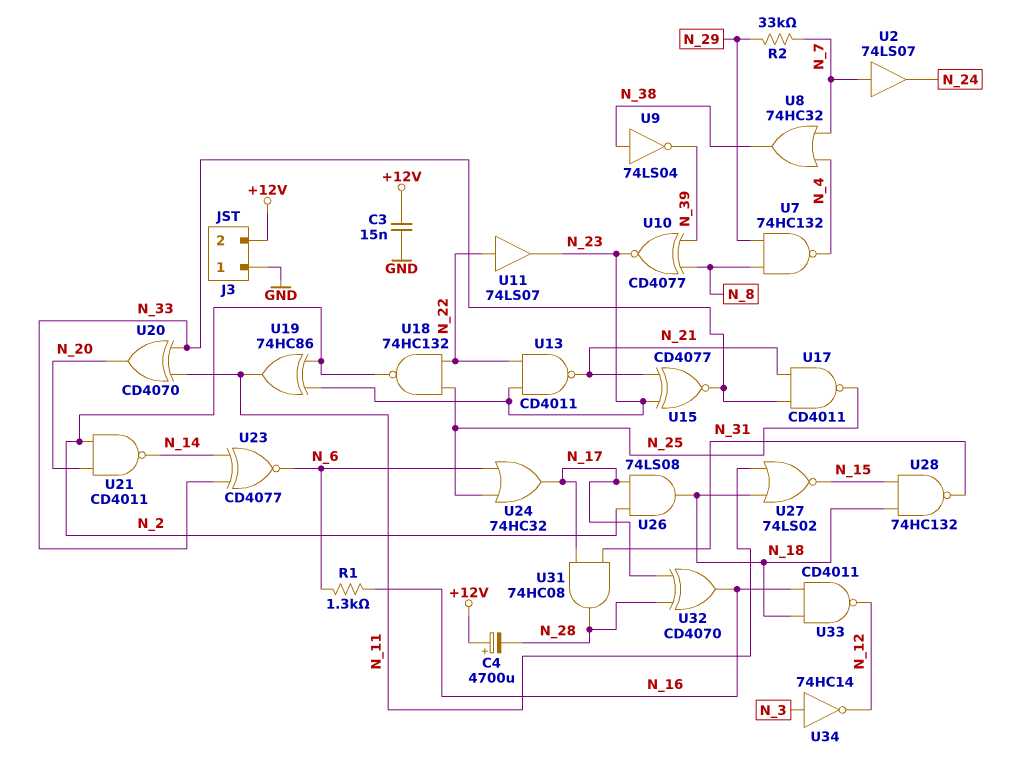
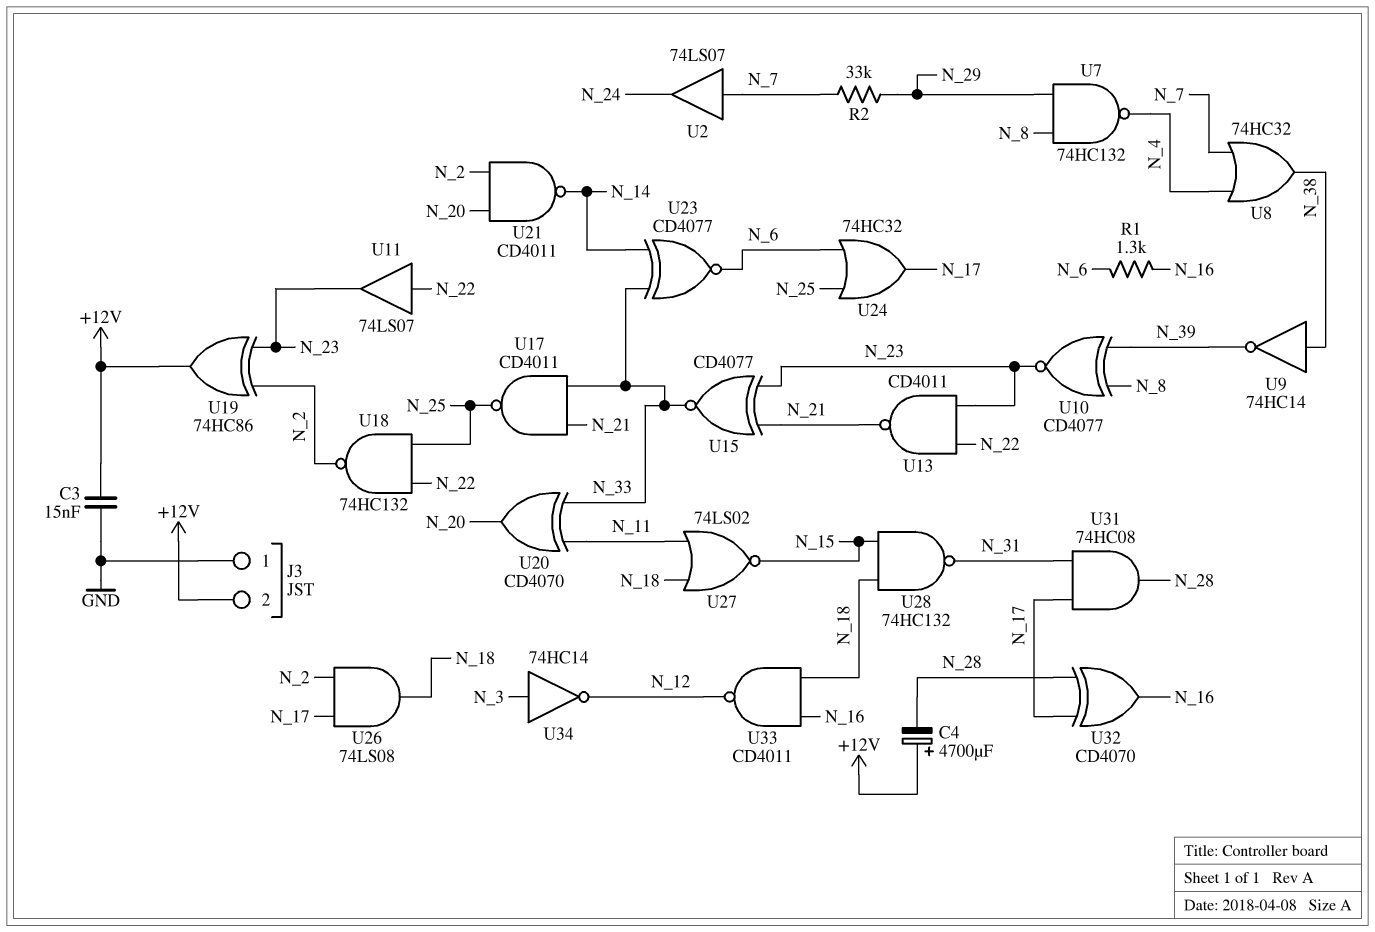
U9: NOT 74LS04 (in N_38, out N_39) -> NOT 74HC14 (in N_38, out N_39)
U19: XOR 74HC86 (in N_2, in N_23, out N_11) -> XOR 74HC86 (in N_2, in N_23, out +12V)

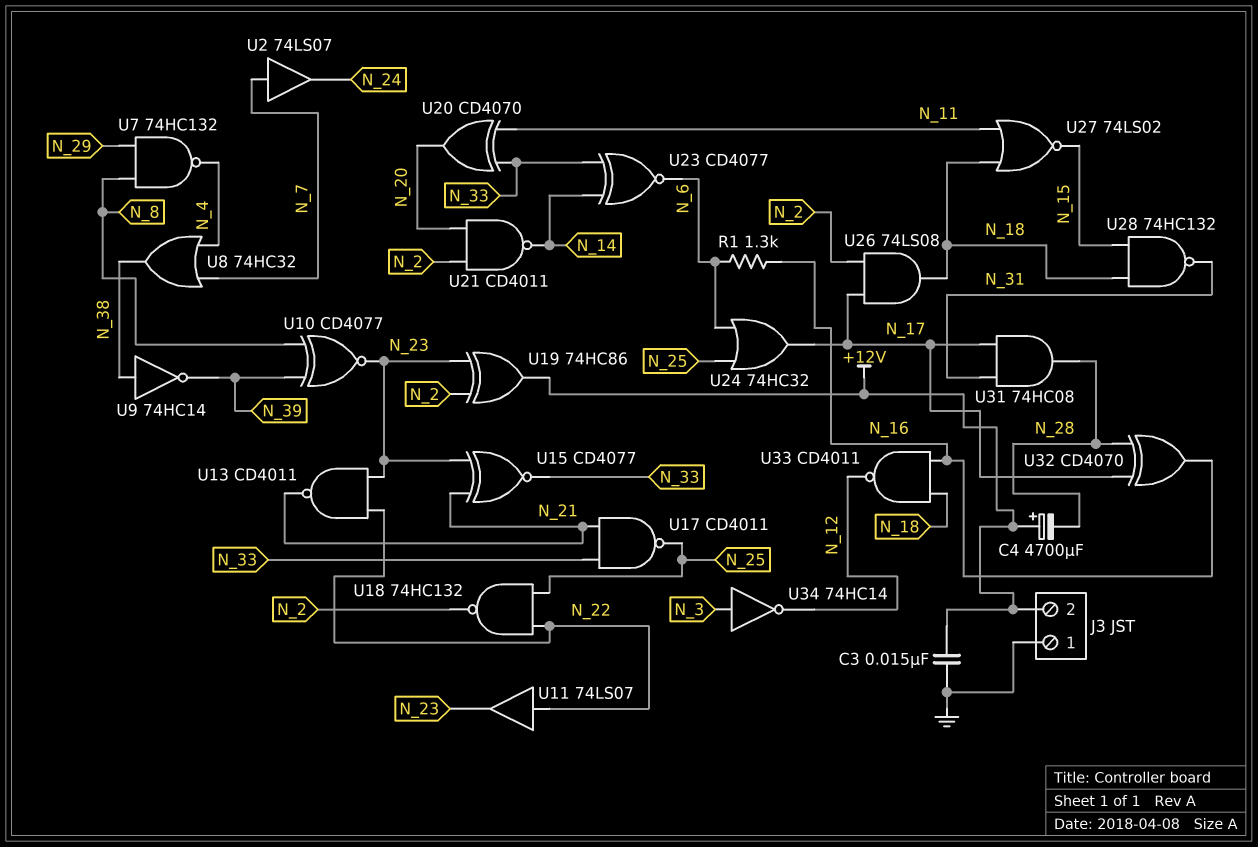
R2: 33k (N_7, N_29) -> none

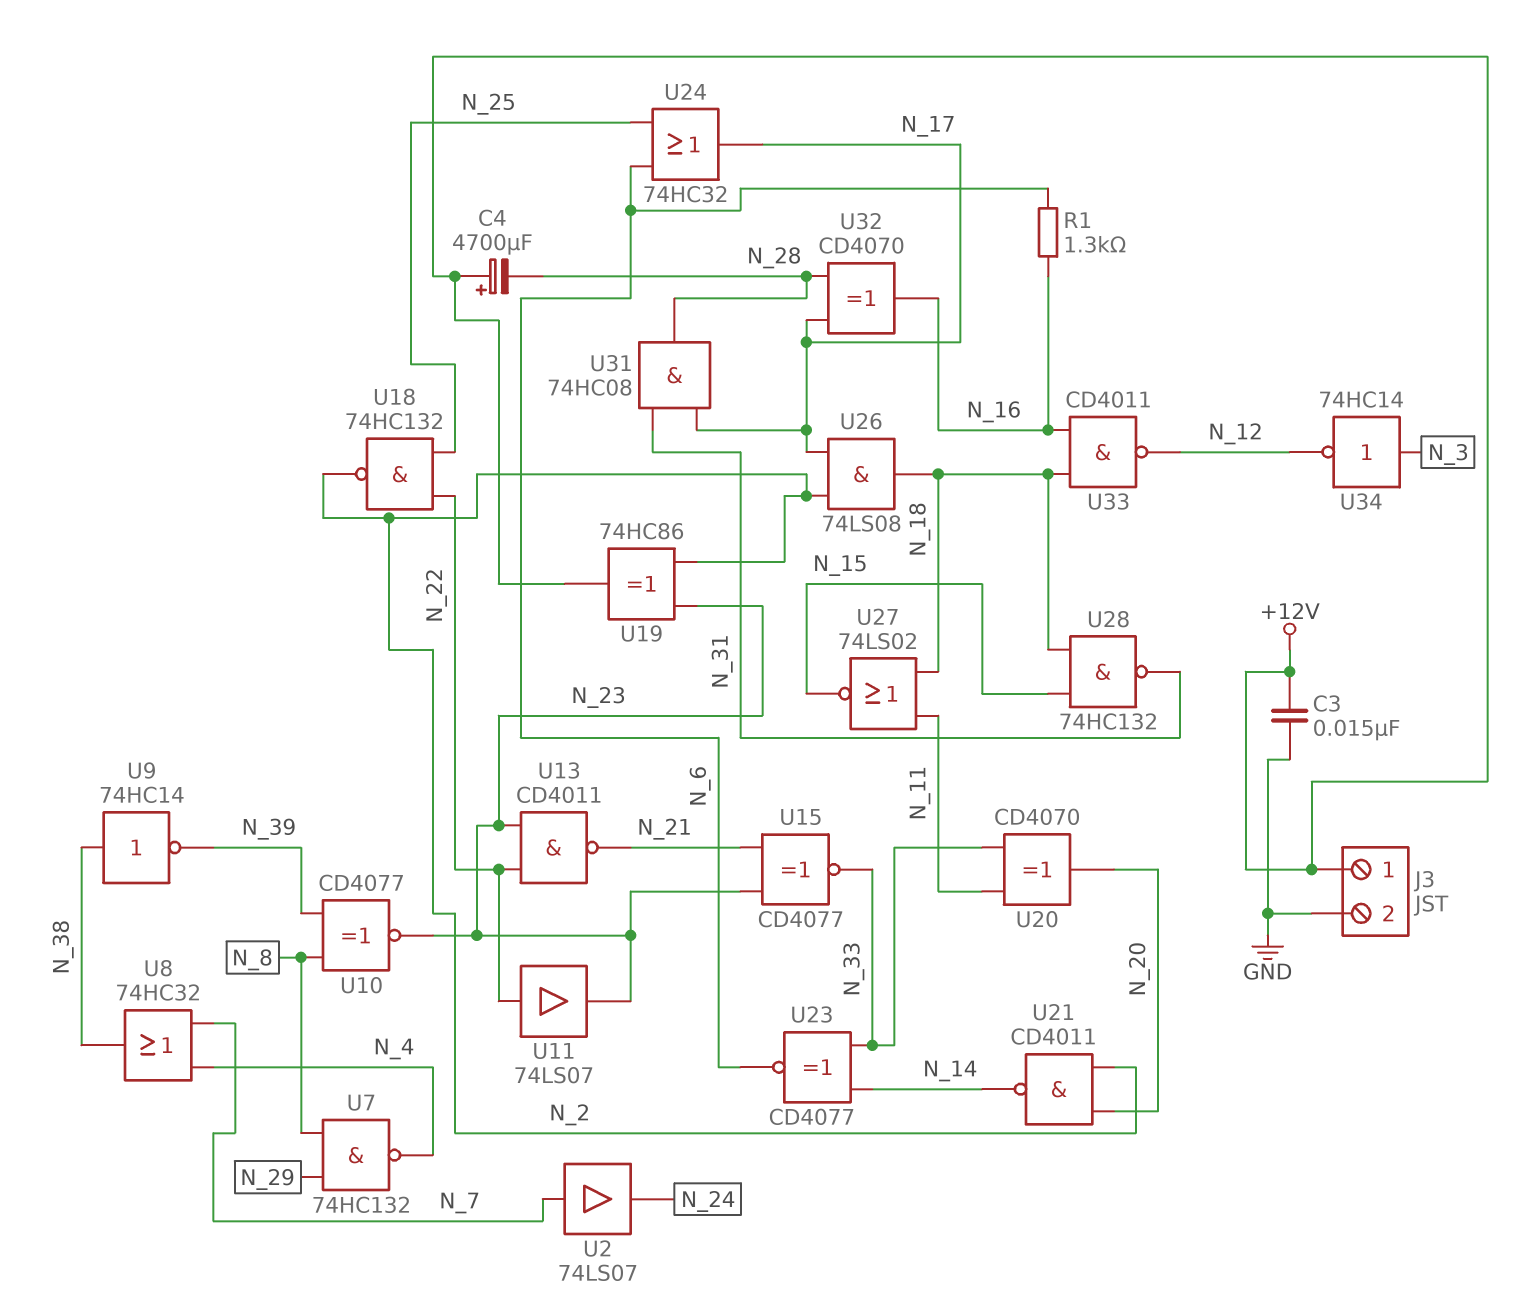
J3 pin 1: GND -> +12V
J3 pin 2: +12V -> GND
U17: NAND CD4011 (in N_21, in N_33, out N_25) -> none

